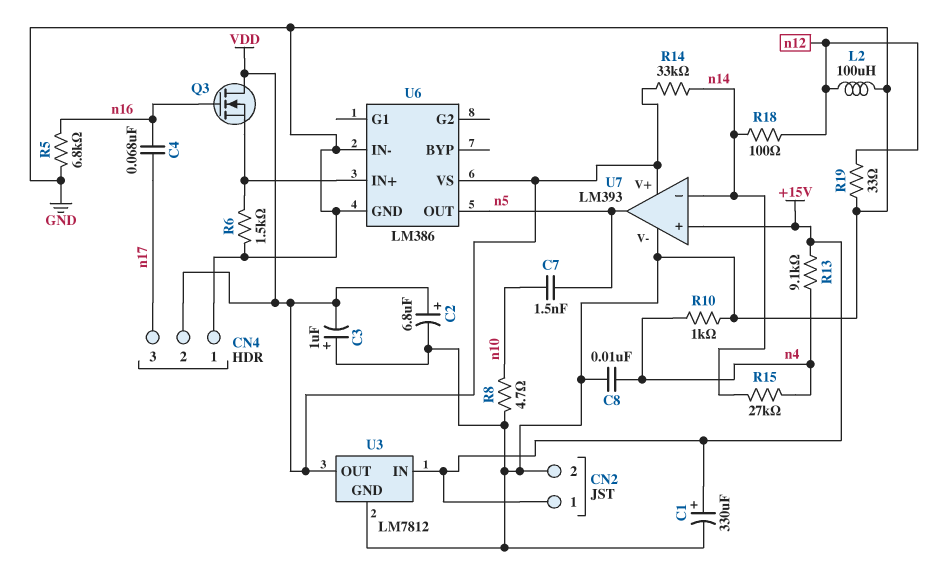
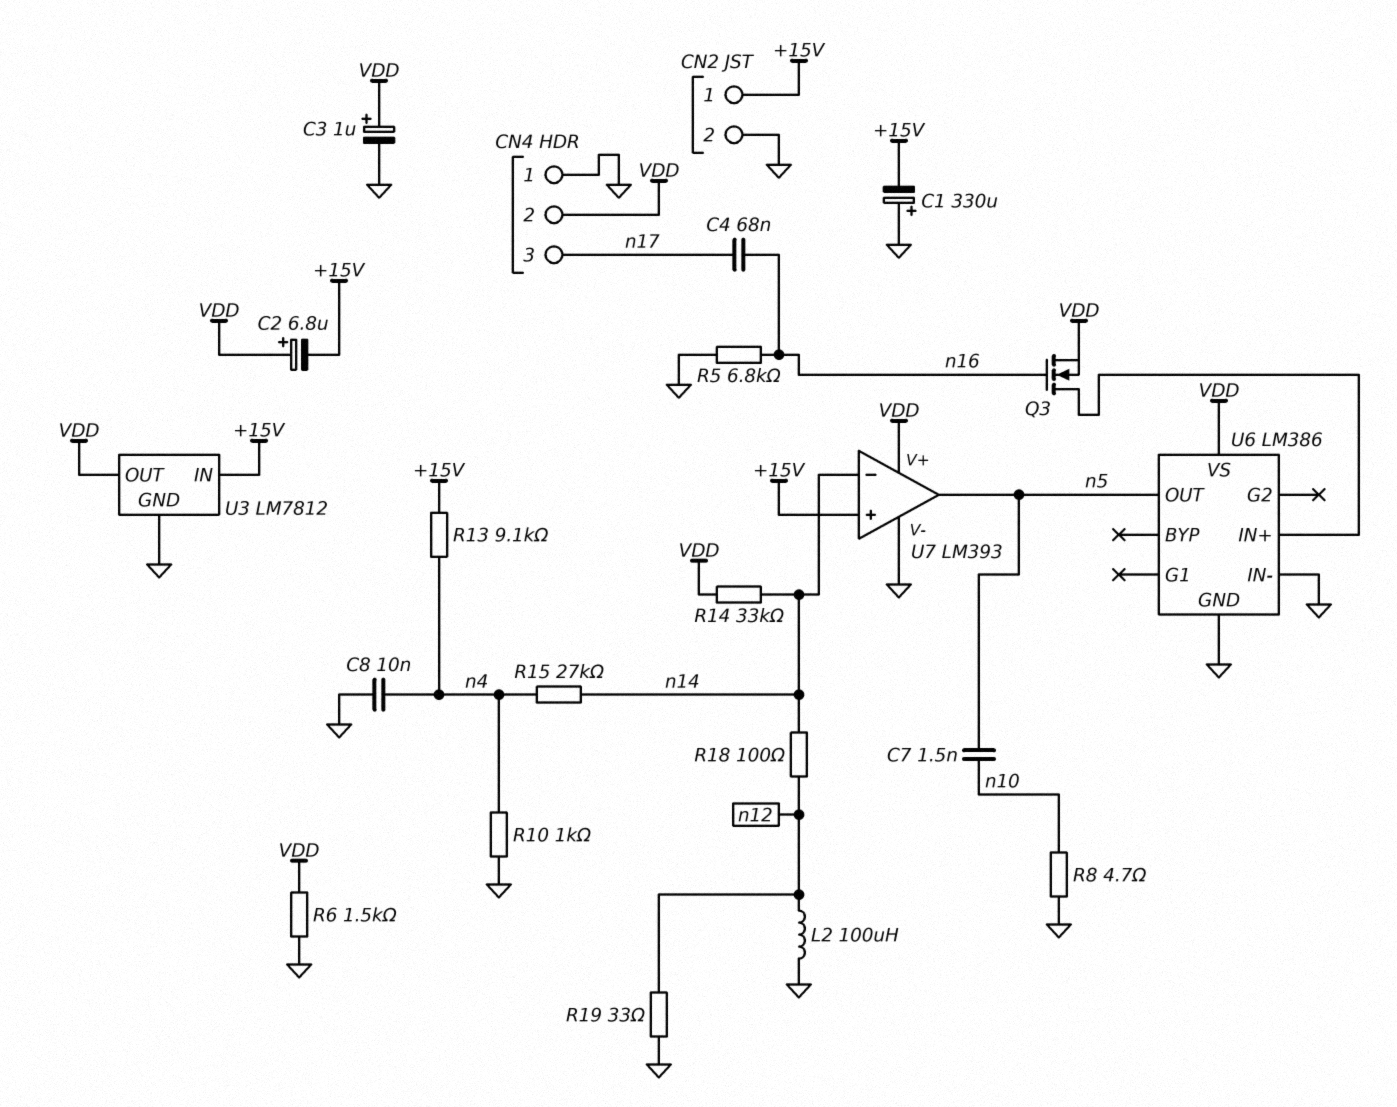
C1: 330uF (plus +15V, minus GND) -> 330uF (plus GND, minus +15V)
C2: 6.8uF (plus VDD, minus GND) -> 6.8uF (plus VDD, minus +15V)
C3: 1uF (plus GND, minus VDD) -> 1uF (plus VDD, minus GND)
Q3: NMOS (G n16, D VDD, S U6/IN+) -> NMOS (G n16, D U6/IN+, S VDD)
R6: 1.5k (GND, U6/IN+) -> 1.5k (GND, VDD)

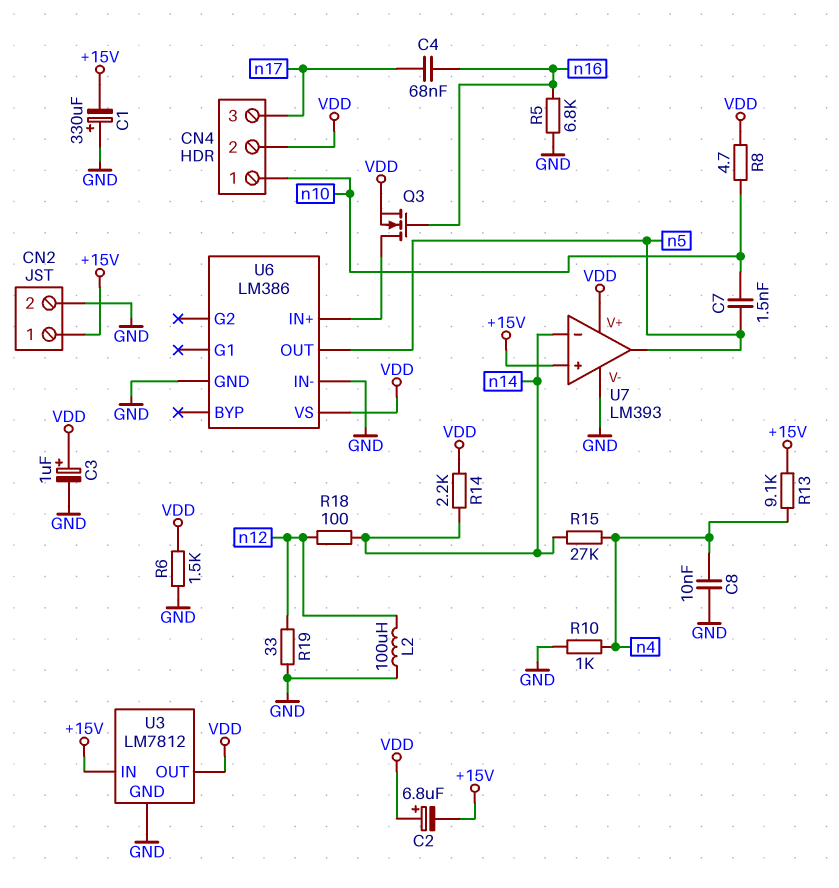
CN4 pin 1: GND -> n10
R8: 4.7 (GND, n10) -> 4.7 (VDD, n10)
R14: 33k (VDD, n14) -> 2.2k (VDD, n14)

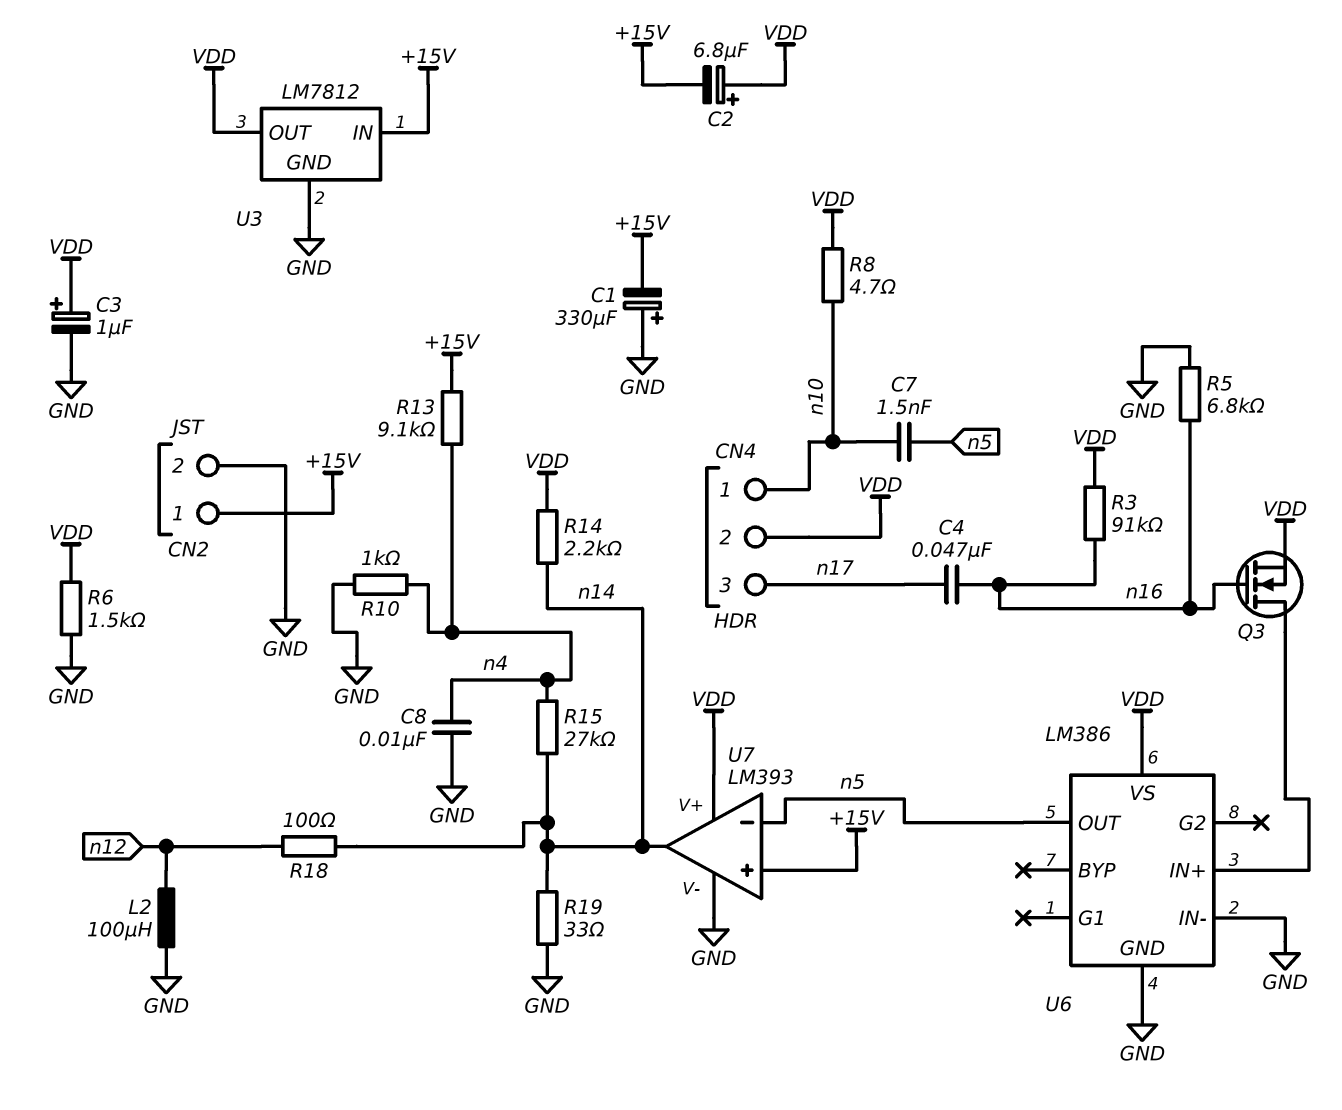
C4: 68nF (n16, n17) -> 47nF (n16, n17)
R3: none -> 91k (VDD, n16)
R19: 33 (GND, n12) -> 33 (GND, n14)
U7 pin in-: n14 -> n5
U7 pin out: n5 -> n14

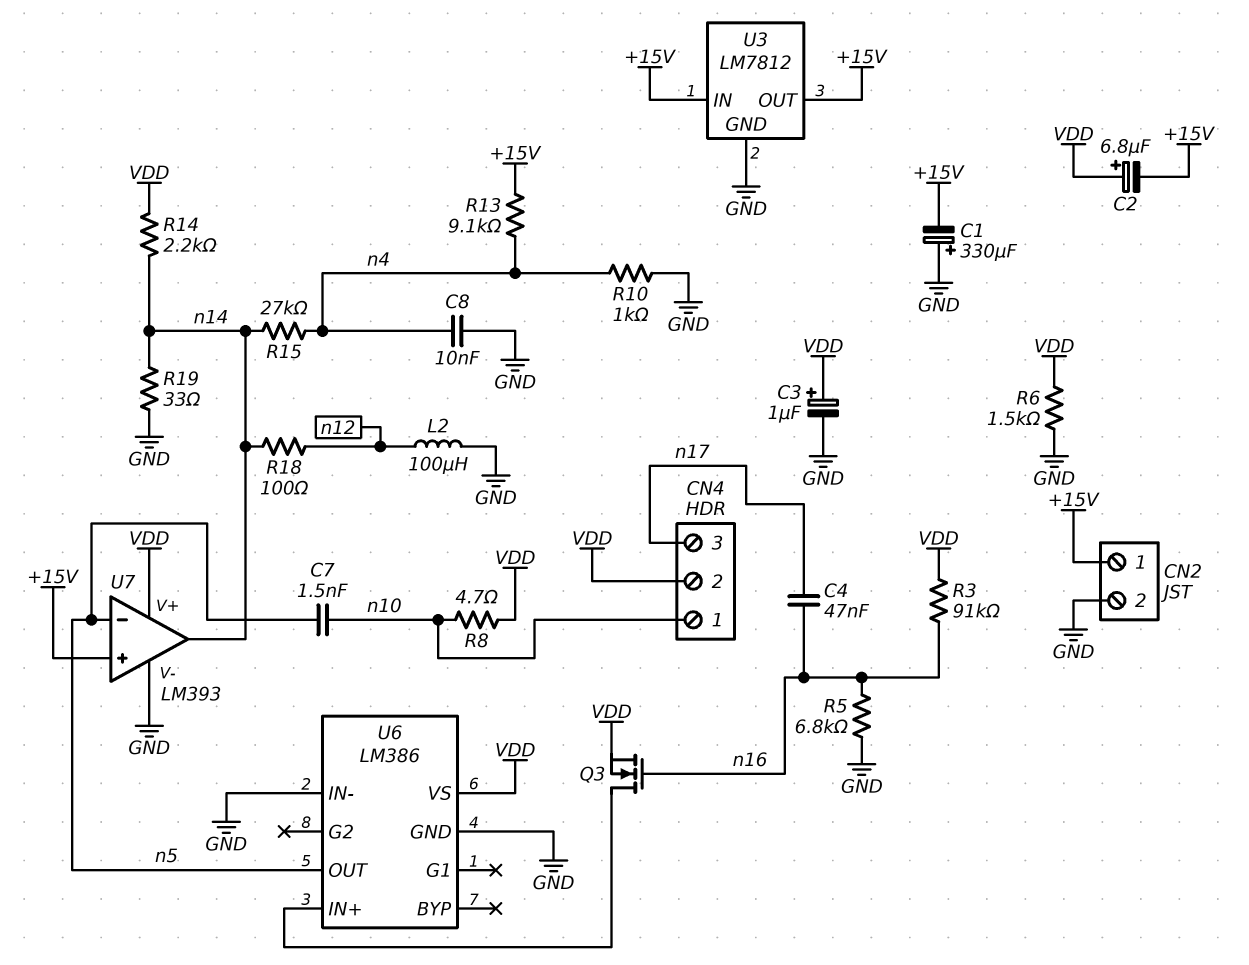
U3 pin OUT: VDD -> +15V

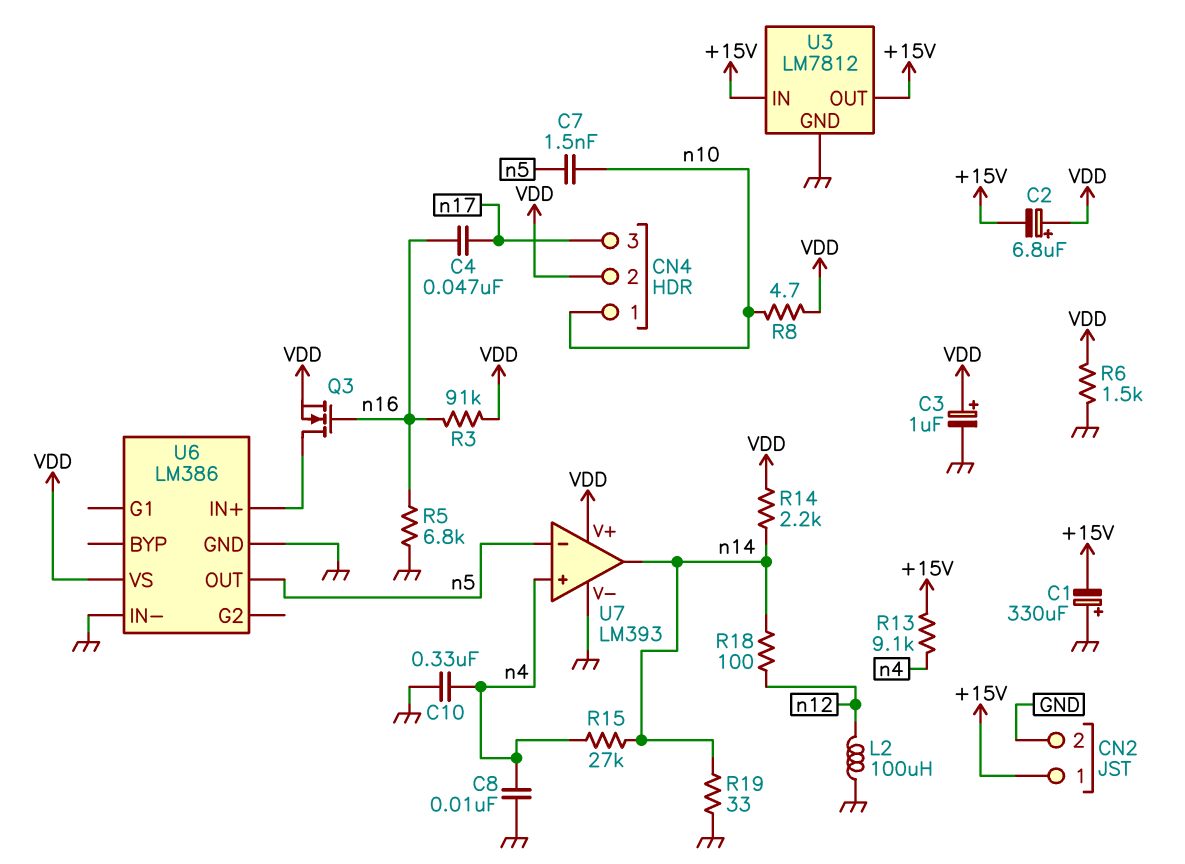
C10: none -> 330nF (GND, n4)
R10: 1k (GND, n4) -> none
U7 pin in+: +15V -> n4

